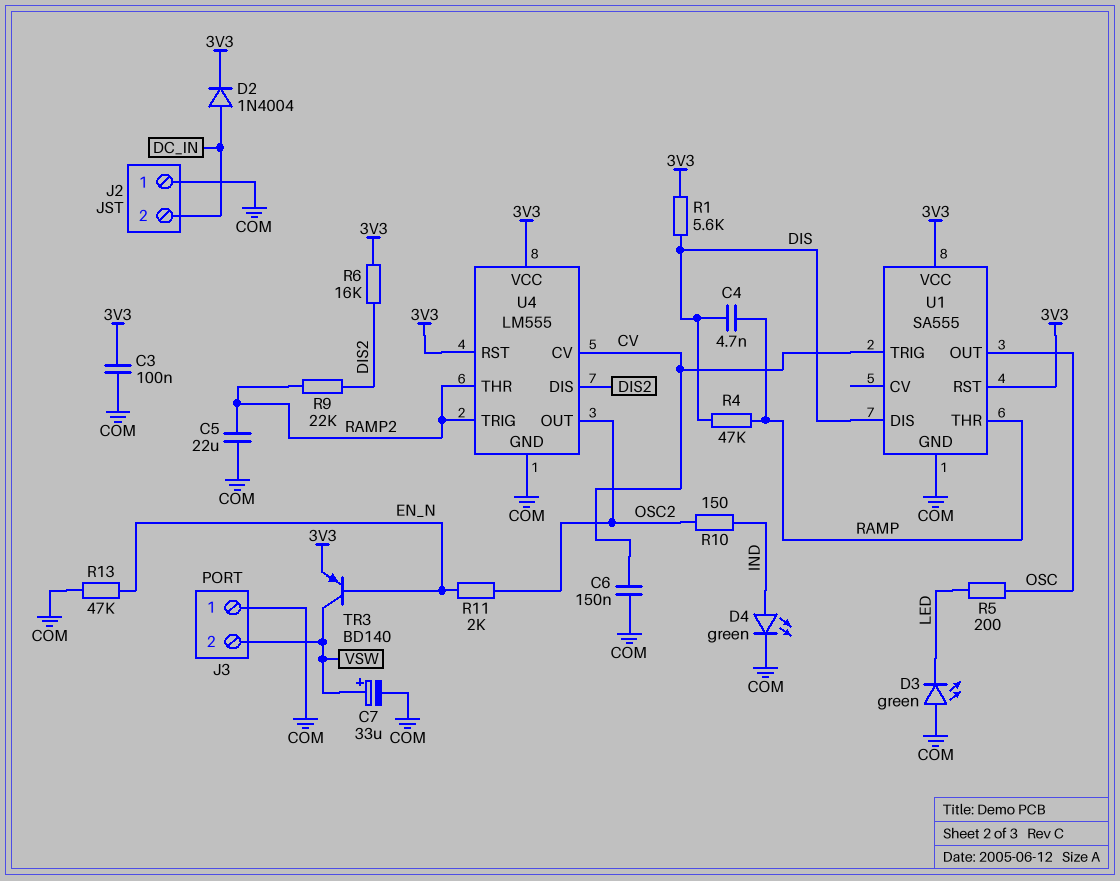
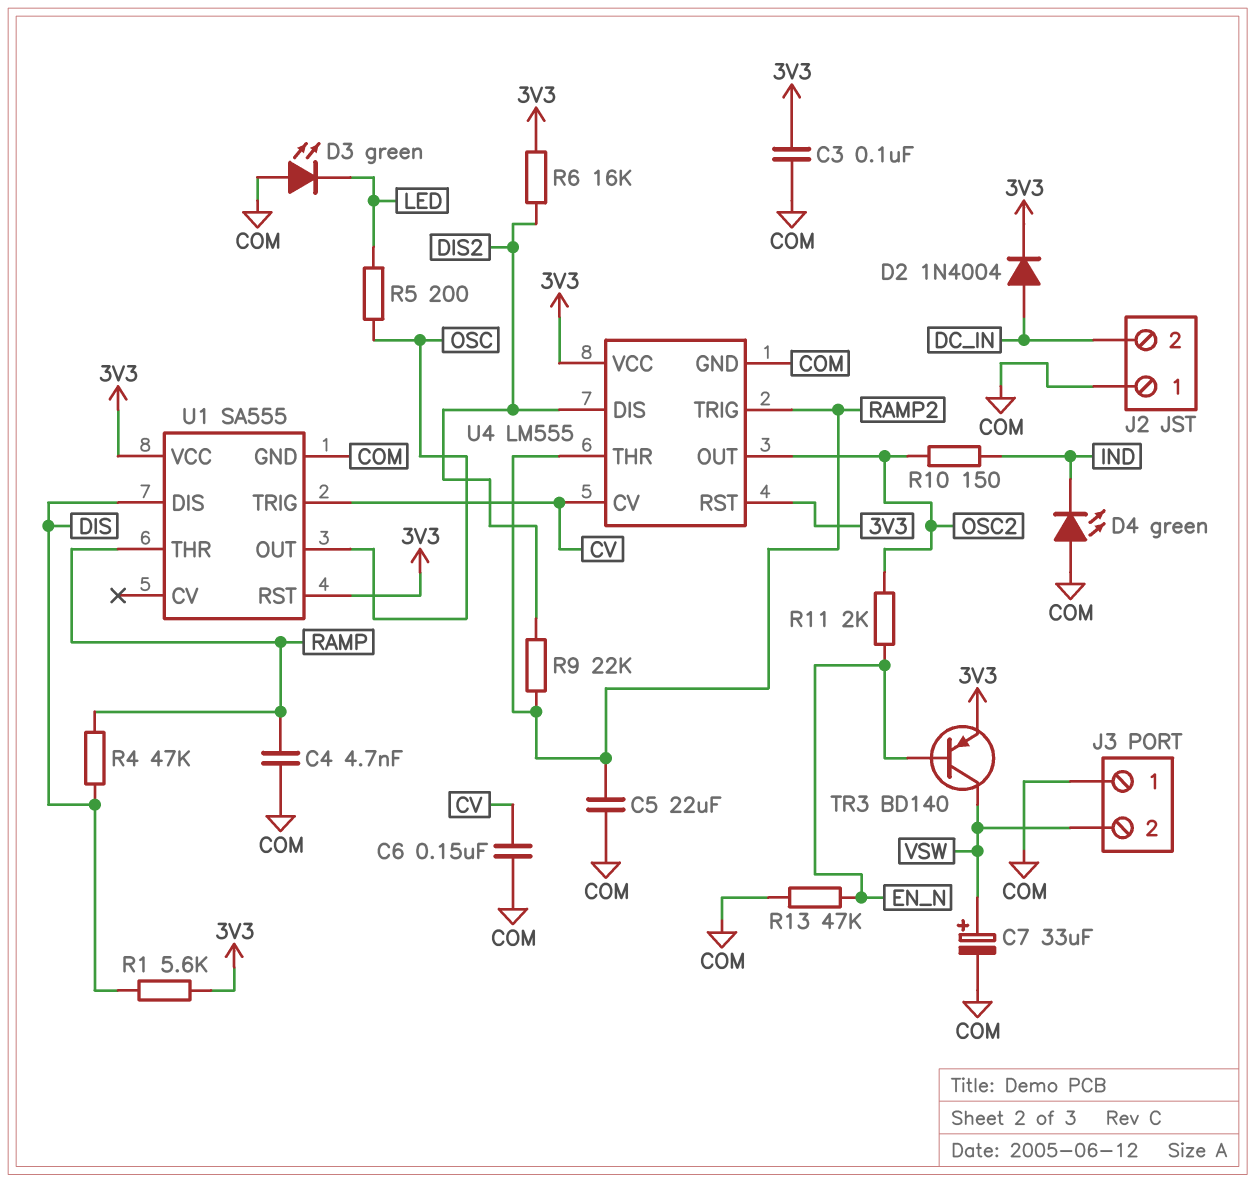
C4: 4.7nF (DIS, RAMP) -> 4.7nF (COM, RAMP)
D4: LED green (A IND, K COM) -> LED green (A COM, K IND)

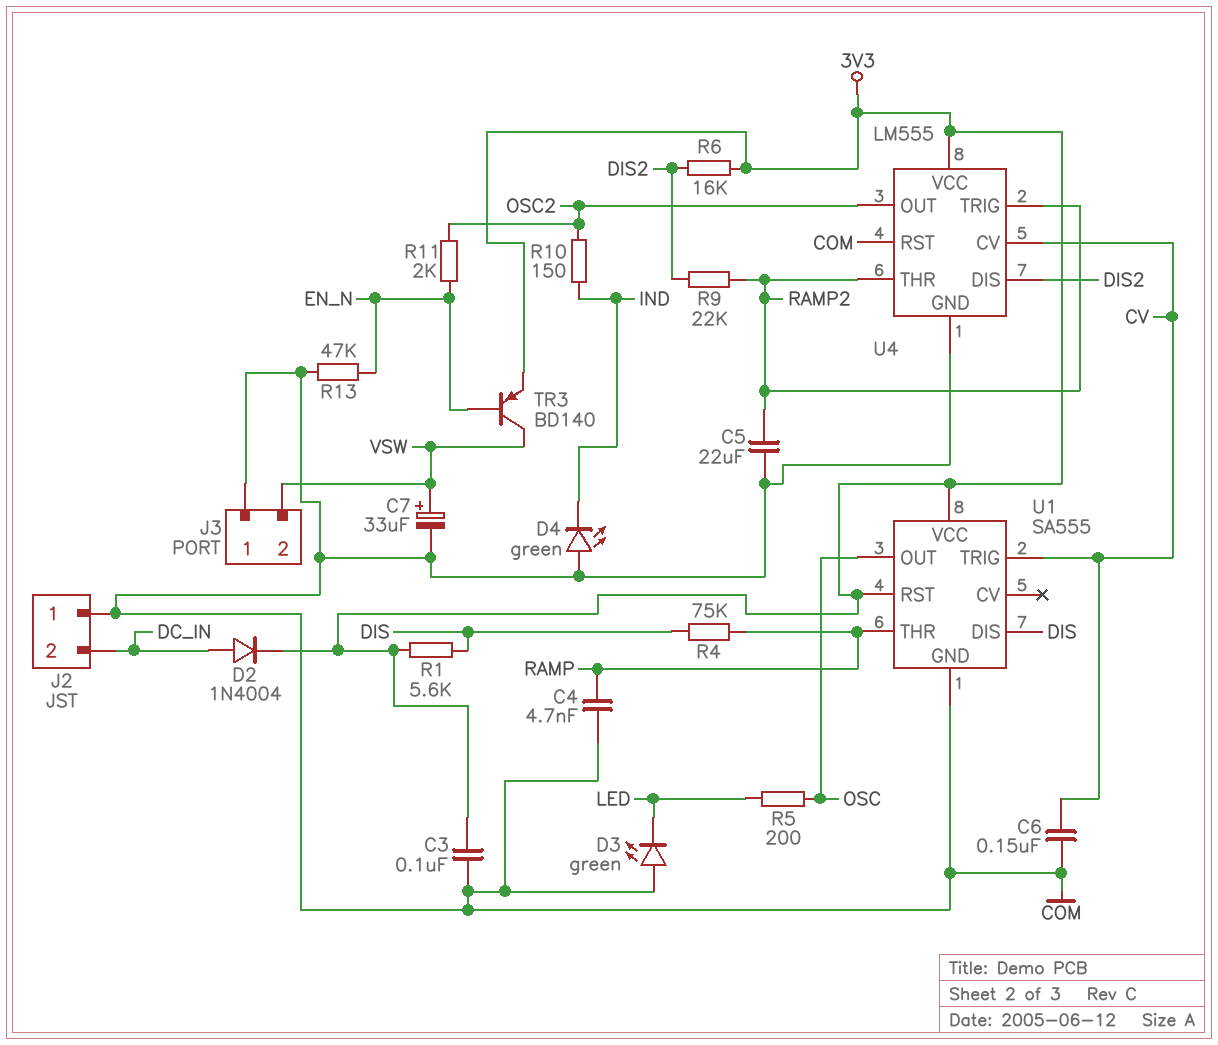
R4: 47k (DIS, RAMP) -> 75k (DIS, RAMP)
U4 pin RST: 3V3 -> COM

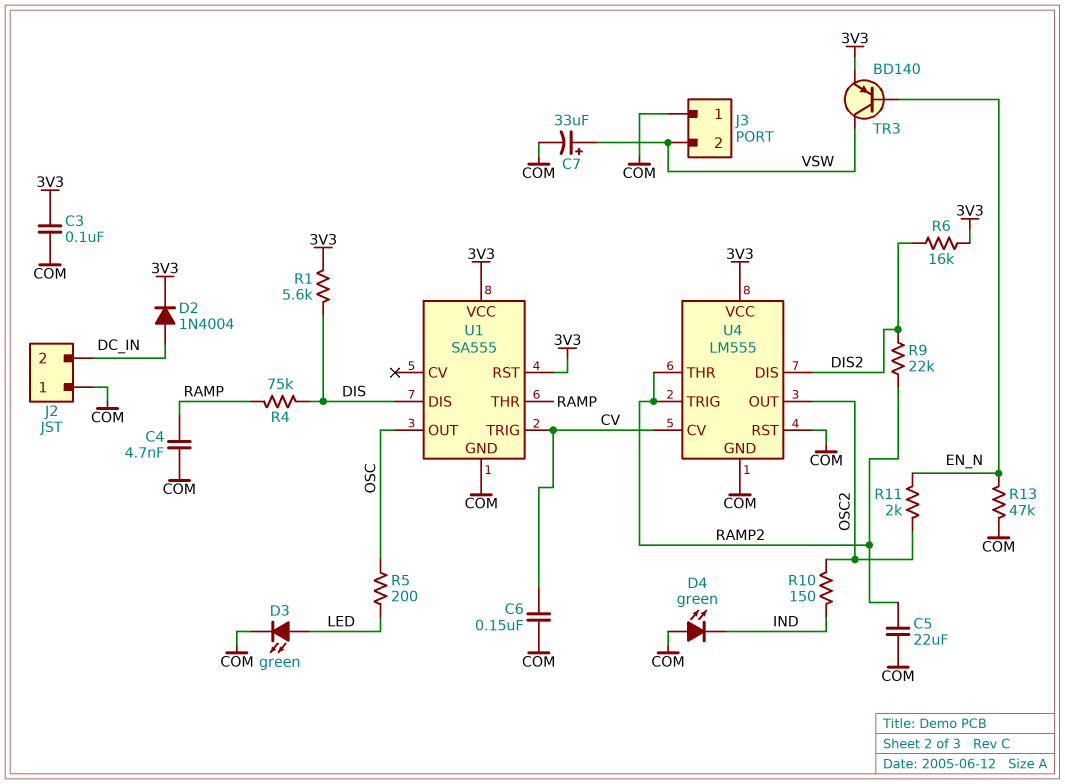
D3: LED green (A COM, K LED) -> LED green (A LED, K COM)

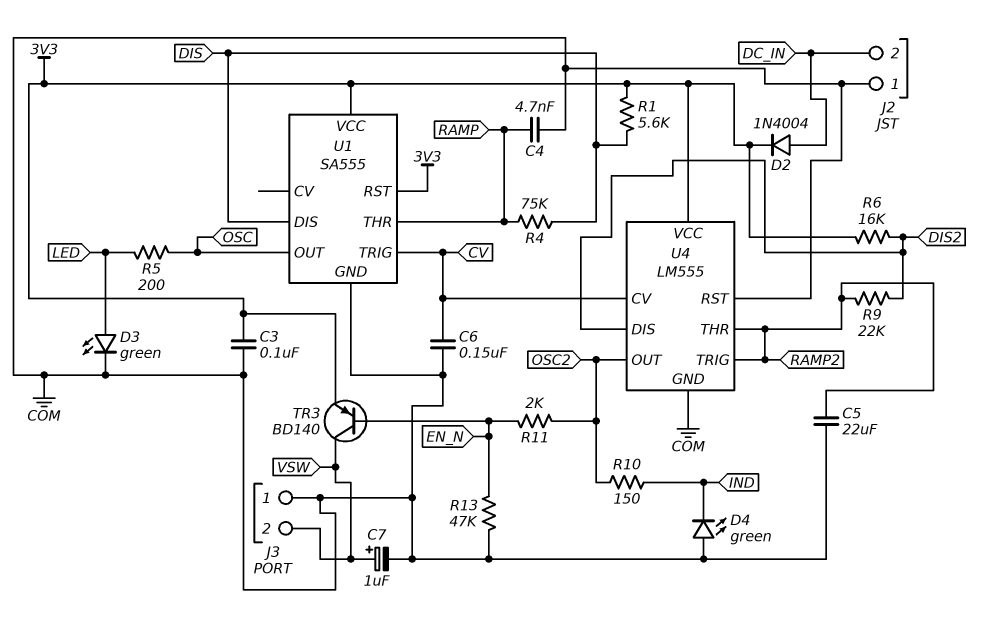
C7: 33uF (plus VSW, minus COM) -> 1uF (plus VSW, minus COM)

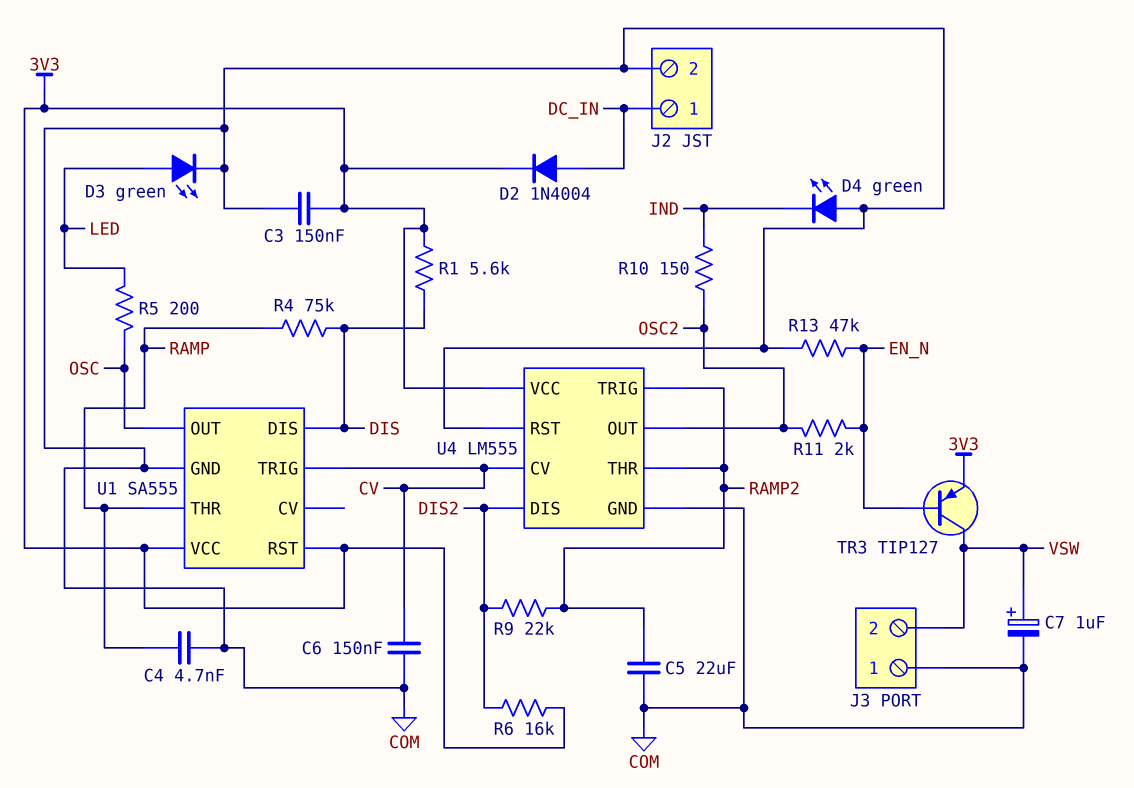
C3: 100nF (3V3, COM) -> 150nF (3V3, COM)
J2 pin 1: COM -> DC_IN
J2 pin 2: DC_IN -> COM
TR3: PNP BD140 (B EN_N, C VSW, E 3V3) -> PNP TIP127 (B EN_N, C VSW, E 3V3)

